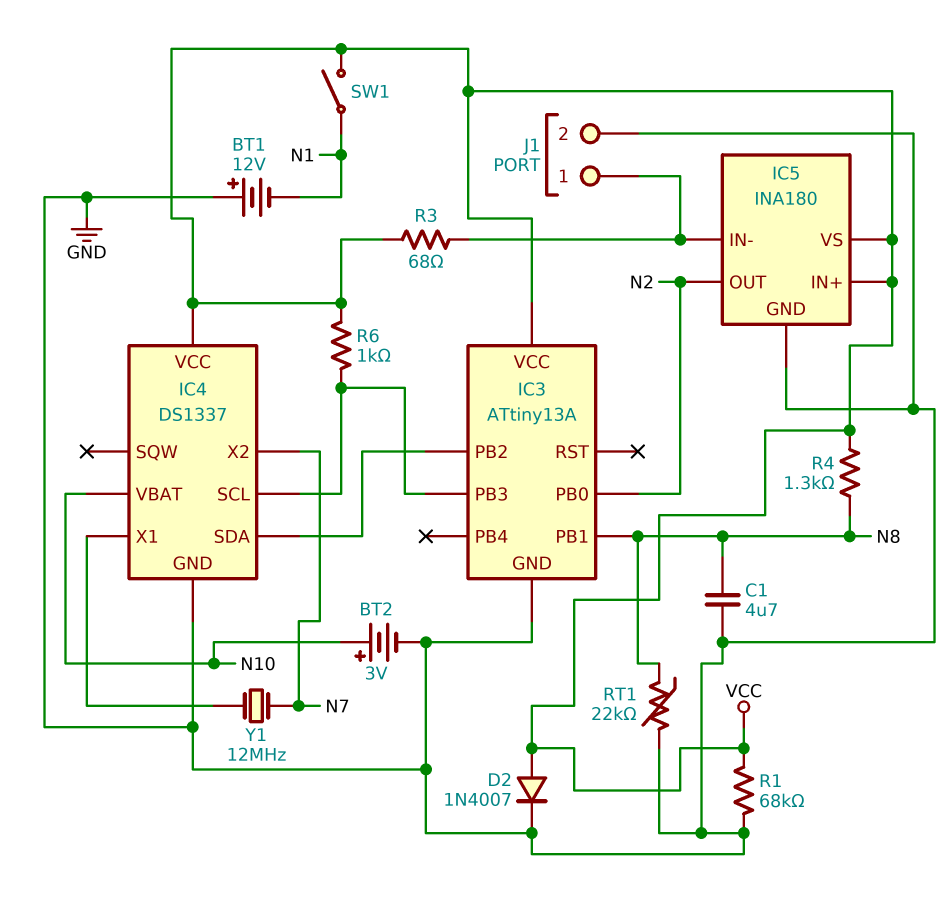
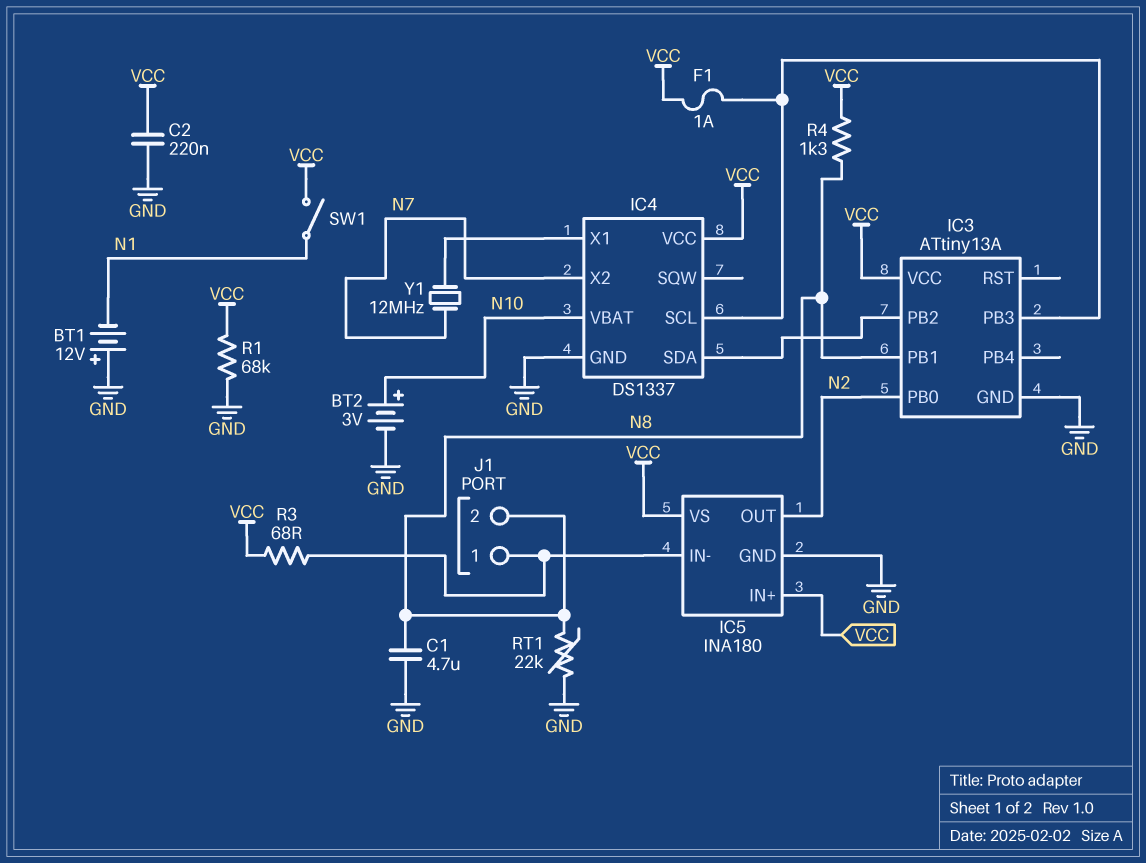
C2: none -> 220nF (GND, VCC)
D2: diode 1N4007 (A VCC, K GND) -> none
F1: none -> 1A (IC3/PB3, VCC)
J1 pin 2: GND -> N8
R6: 1k (IC3/PB3, VCC) -> none

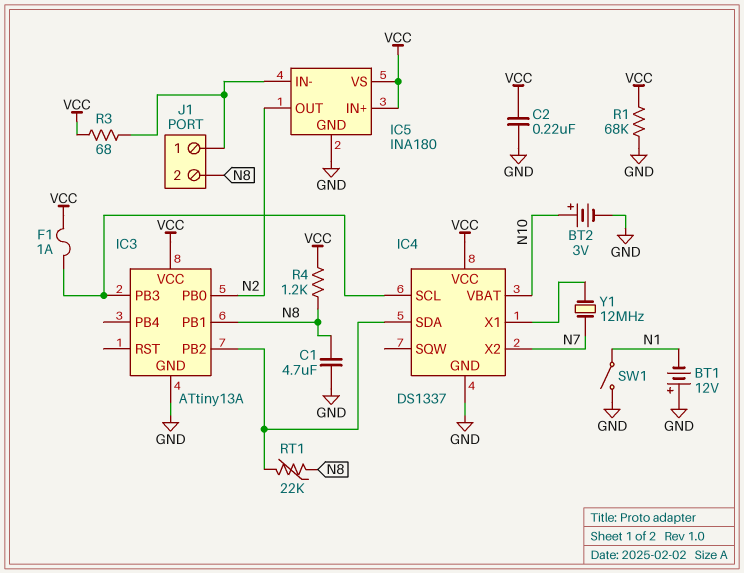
R4: 1.3k (N8, VCC) -> 1.2k (N8, VCC)
RT1: 22k (GND, N8) -> 22k (IC3/PB2, N8)
SW1: switch (N1, VCC) -> switch (GND, N1)

